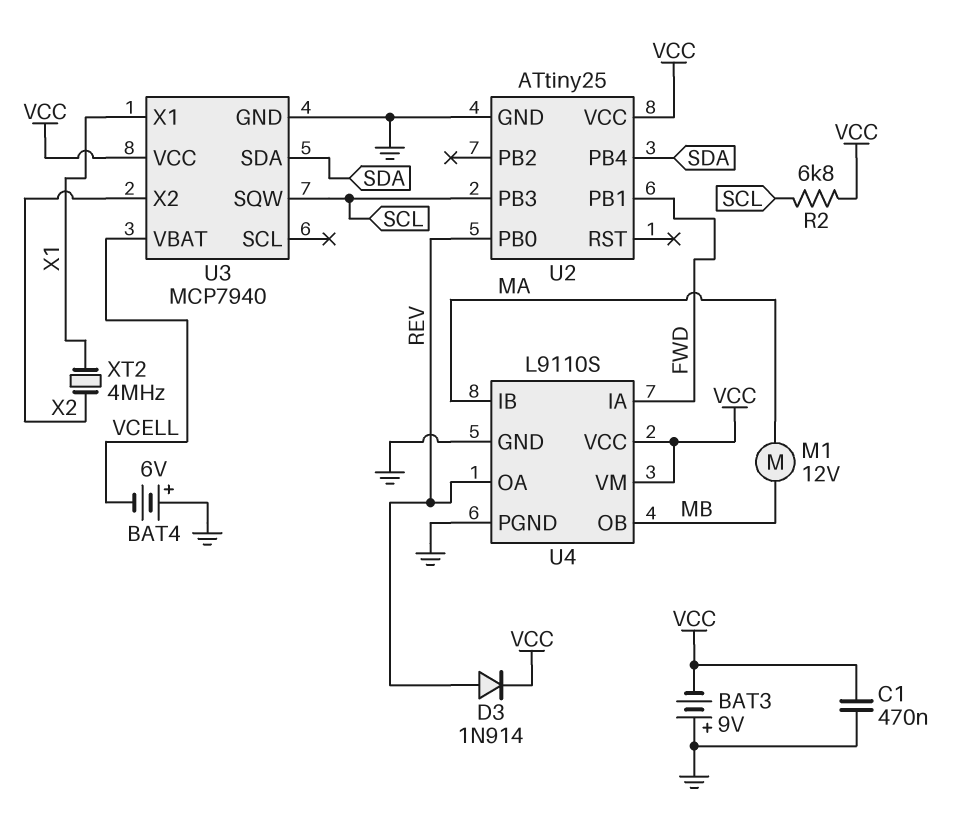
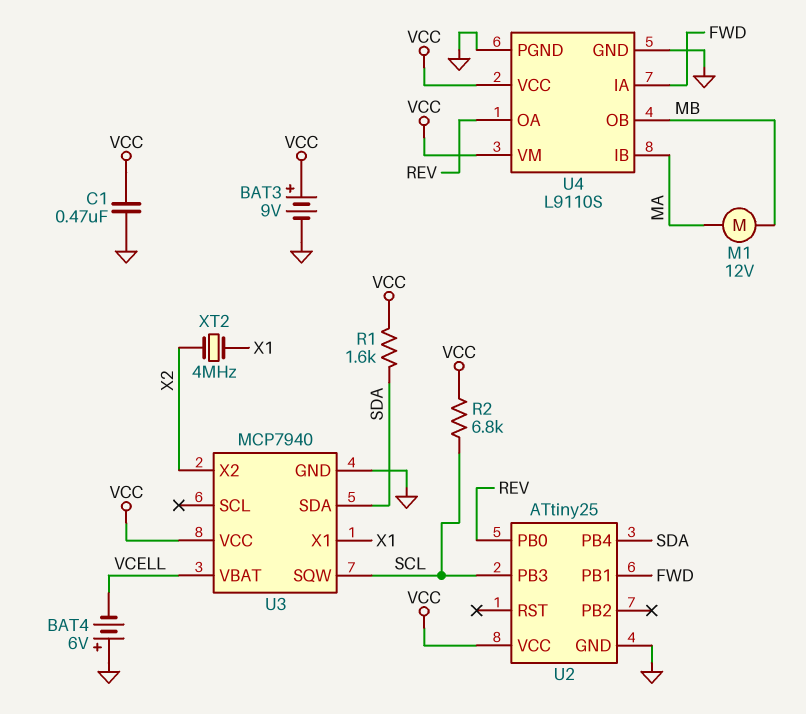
BAT3: 9V (plus GND, minus VCC) -> 9V (plus VCC, minus GND)
D3: diode 1N914 (A REV, K VCC) -> none
R1: none -> 1.6k (SDA, VCC)

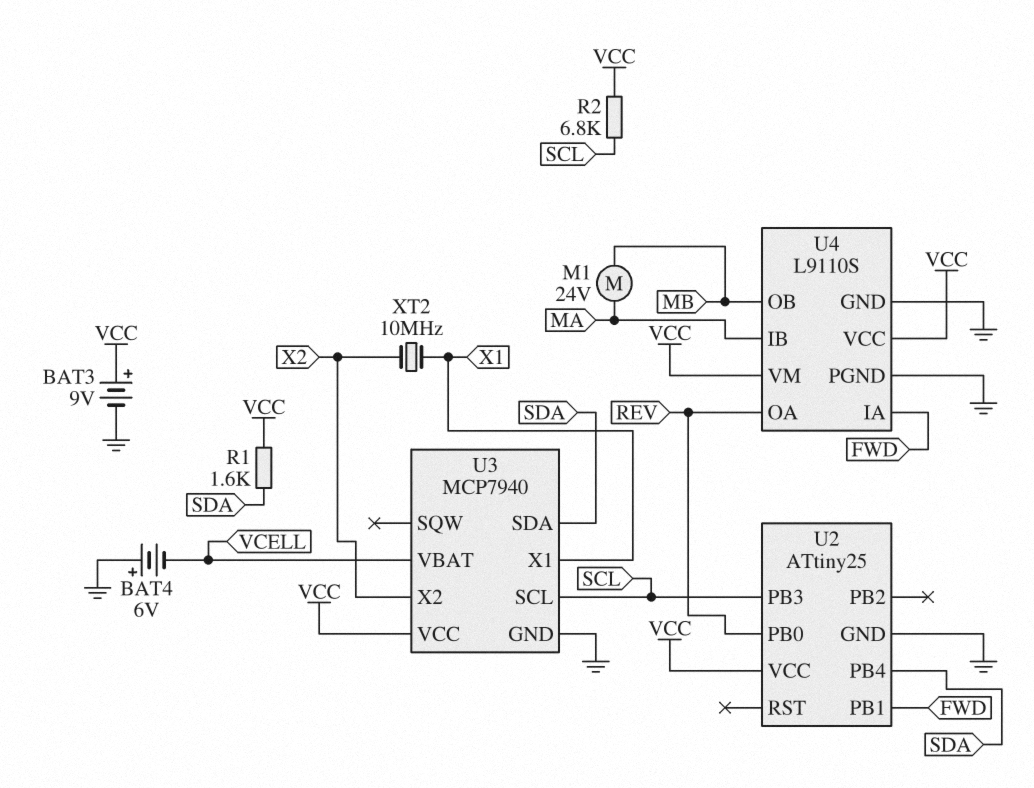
C1: 470nF (GND, VCC) -> none
M1: motor 12V (MA, MB) -> motor 24V (MA, MB)
U3 pin SCL: none -> SCL
U3 pin SQW: SCL -> none
XT2: 4MHz (X1, X2) -> 10MHz (X1, X2)

